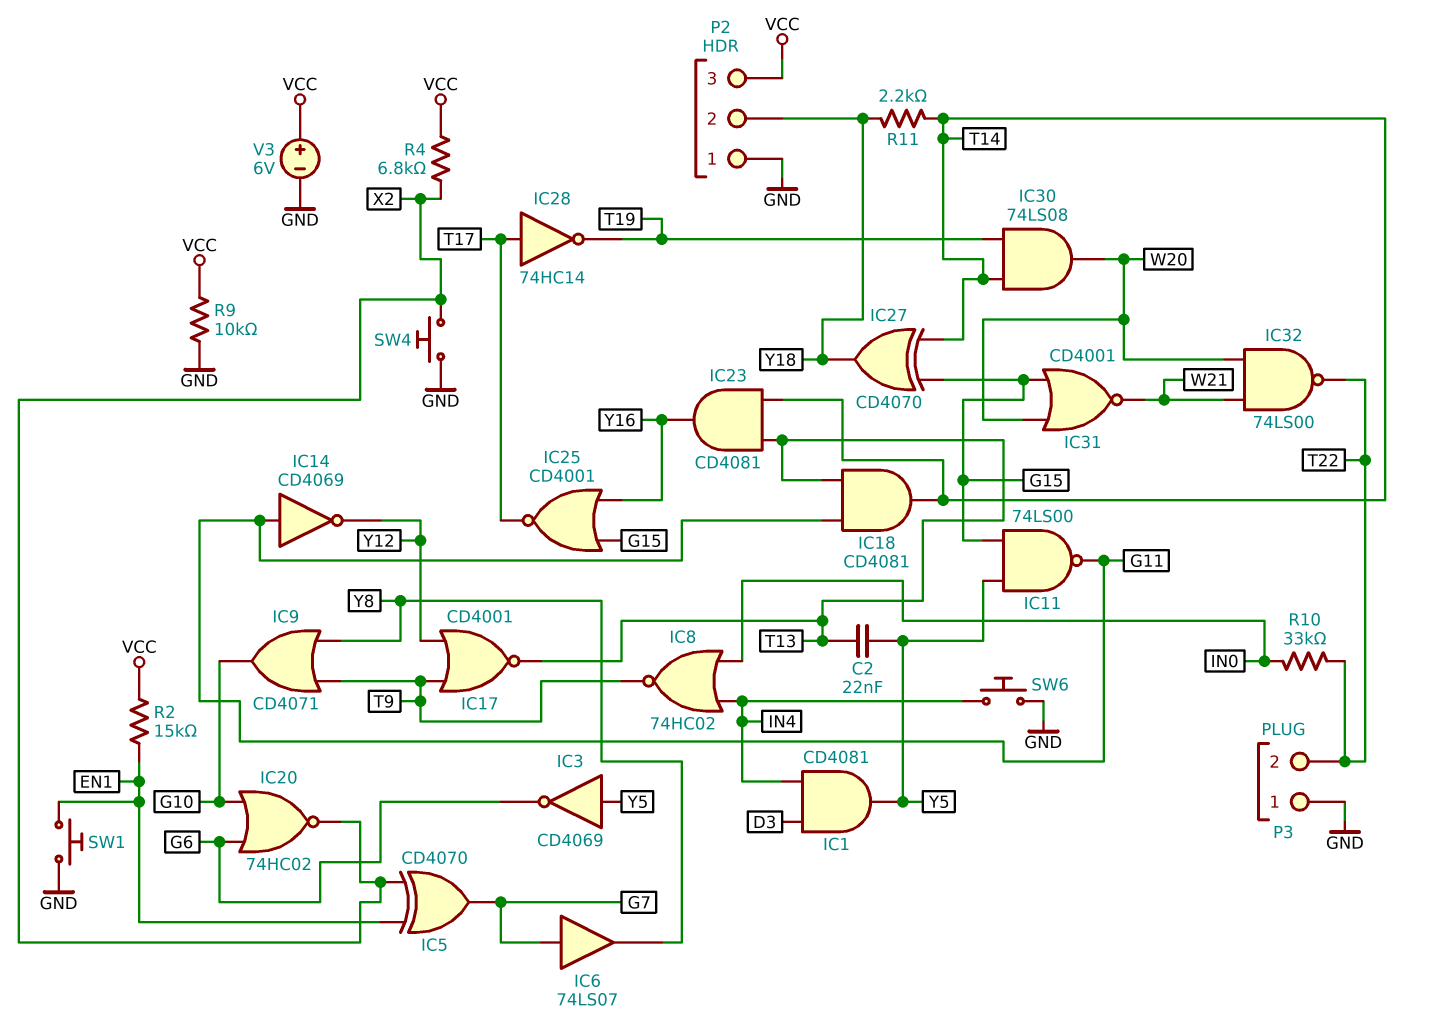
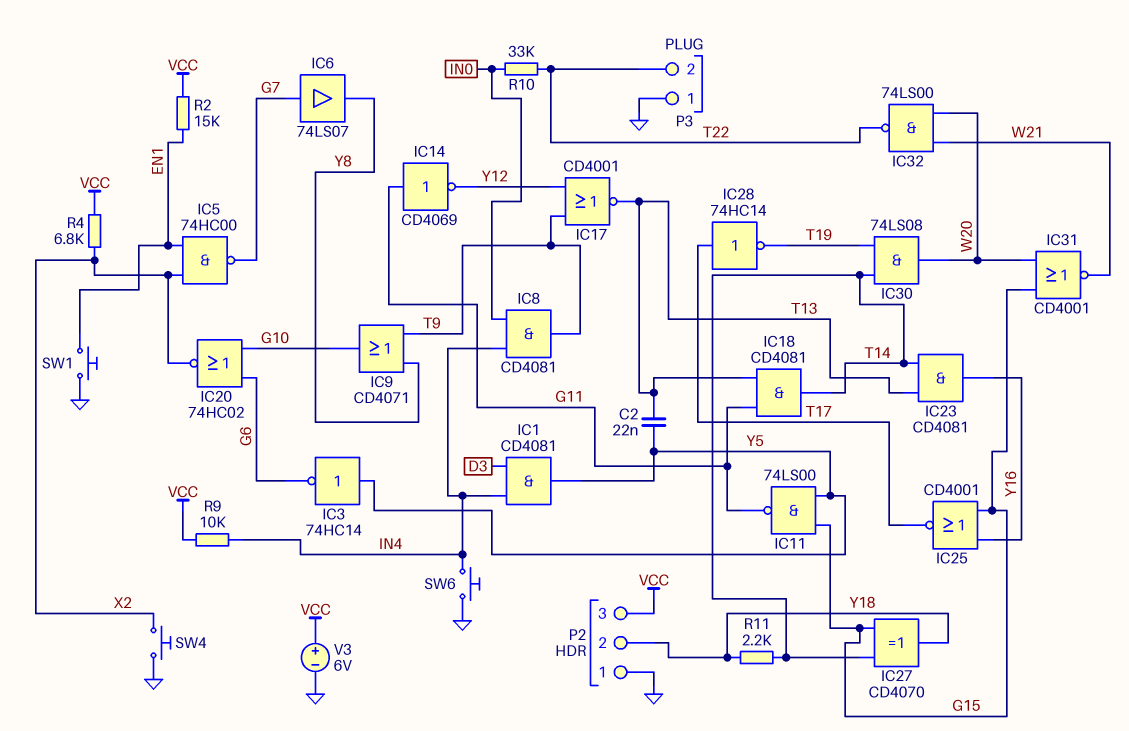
IC3: NOT CD4069 (in Y5, out G6) -> NOT 74HC14 (in Y5, out G6)
IC5: XOR CD4070 (in EN1, in X2, out G7) -> NAND 74HC00 (in EN1, in X2, out G7)
IC8: NOR 74HC02 (in IN0, in IN4, out T9) -> AND CD4081 (in IN0, in IN4, out T9)
R9: 10k (GND, VCC) -> 10k (IN4, VCC)

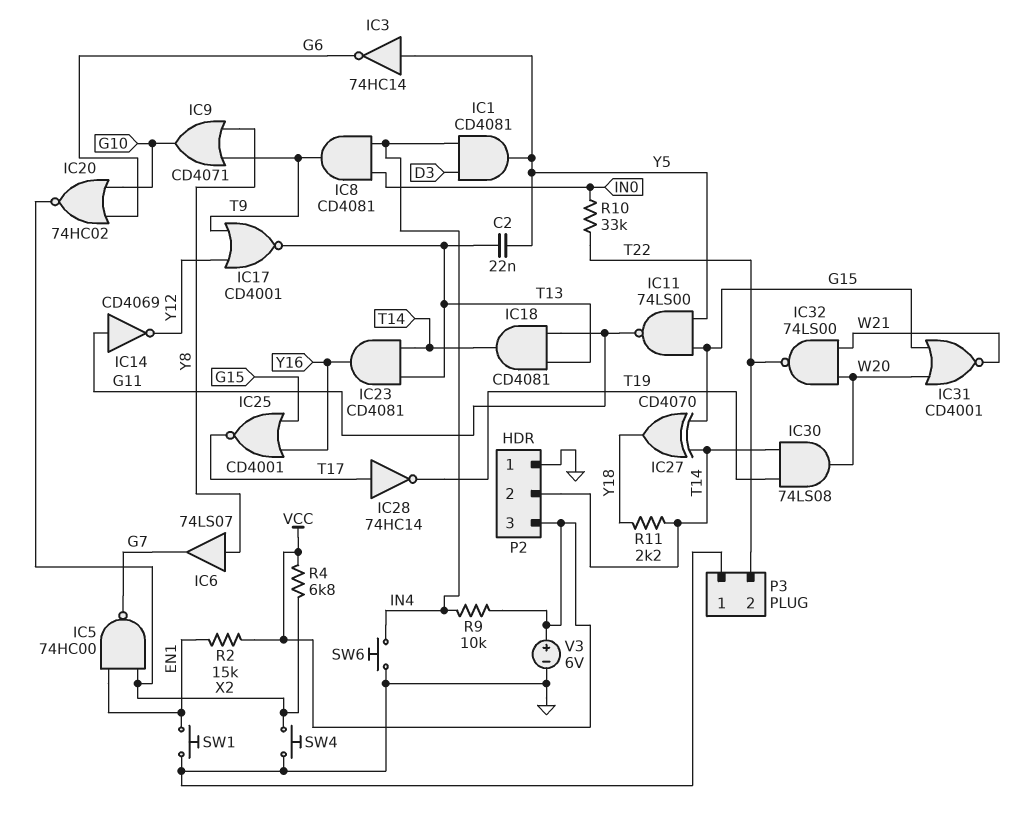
IC6: buffer 74LS07 (in G7, out Y8) -> buffer 74LS07 (in Y8, out G7)
P2 pin 2: Y18 -> T14

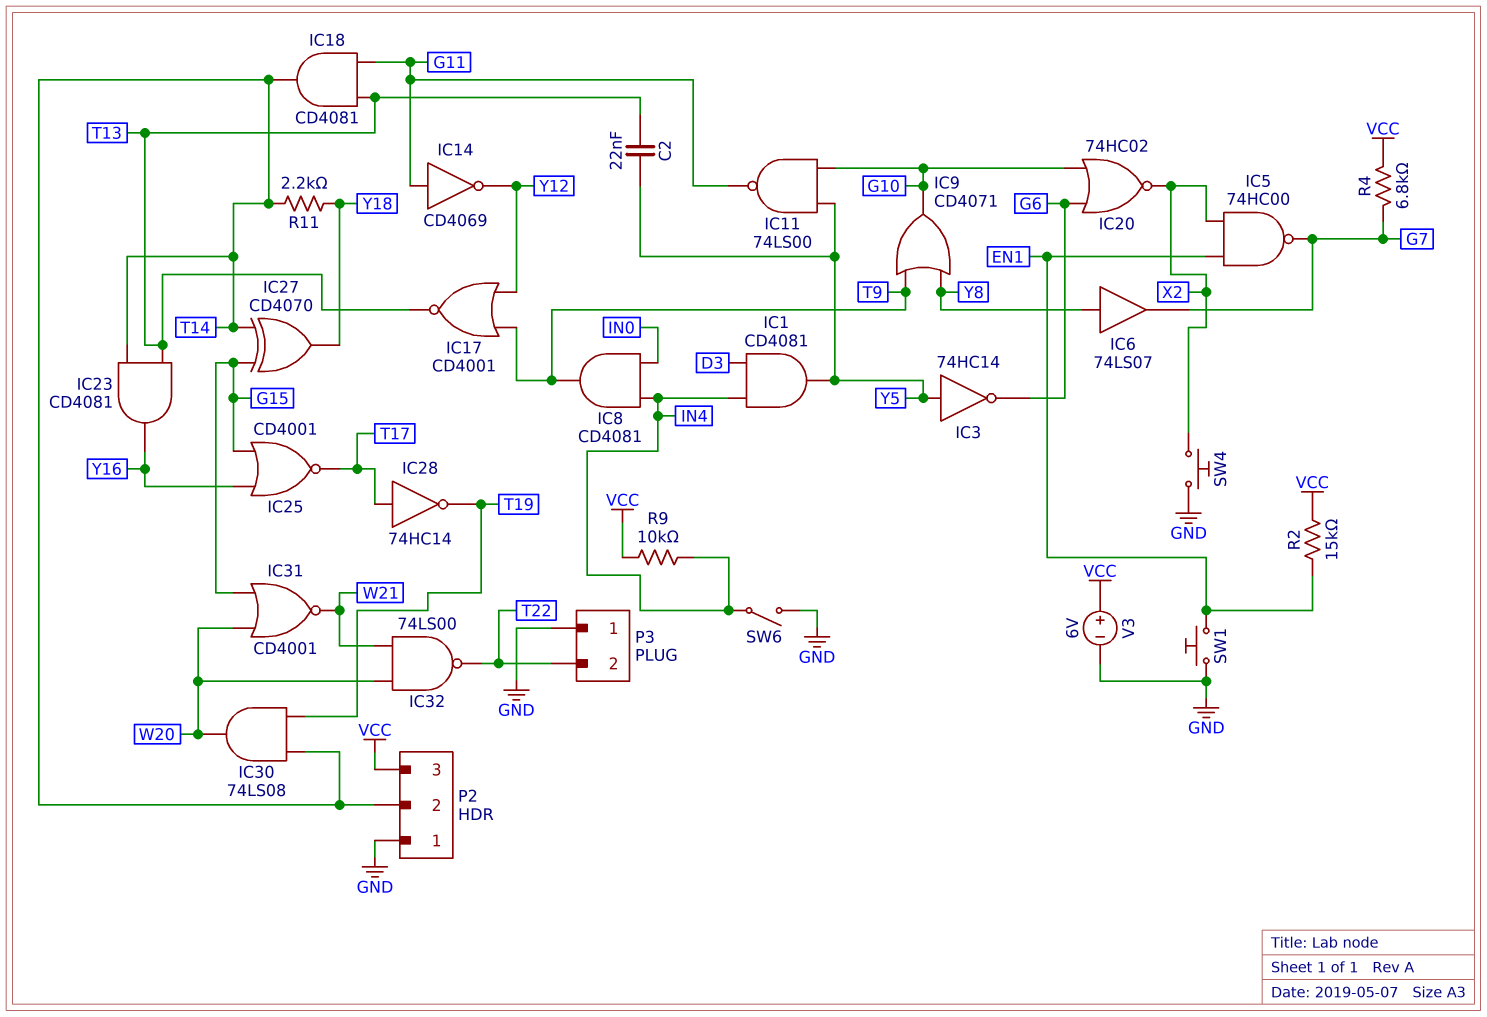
IC11: NAND 74LS00 (in G15, in Y5, out G11) -> NAND 74LS00 (in G10, in Y5, out G11)
R4: 6.8k (VCC, X2) -> 6.8k (G7, VCC)
R10: 33k (IN0, T22) -> none
SW6: button (GND, IN4) -> switch (GND, IN4)

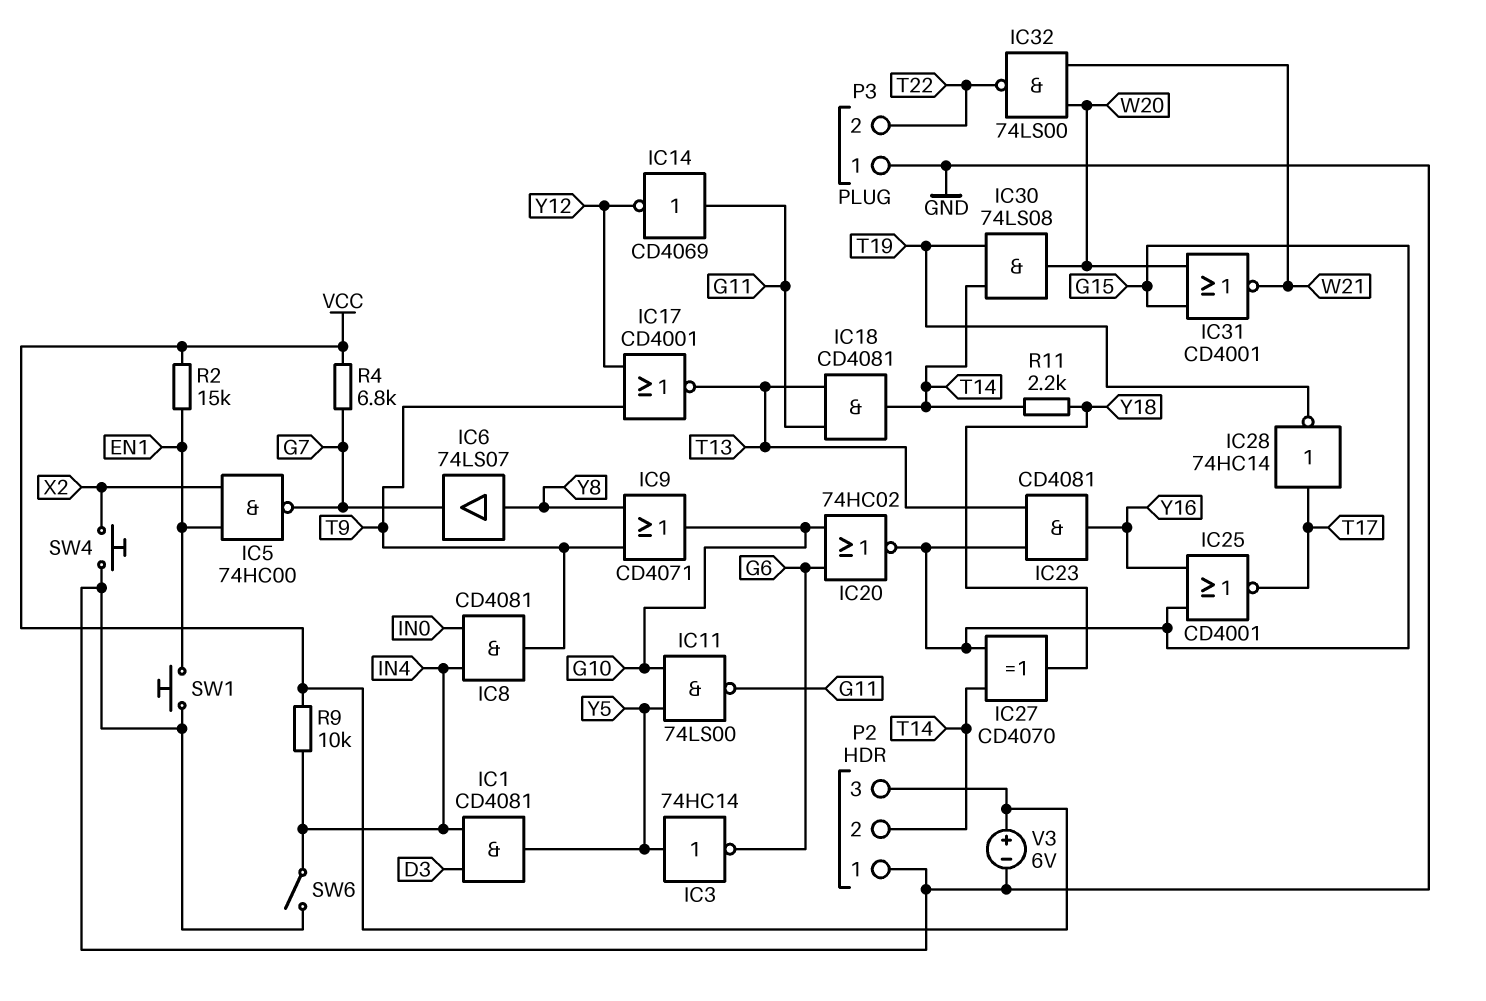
C2: 22nF (T13, Y5) -> none
IC20: NOR 74HC02 (in G6, in G10, out X2) -> NOR 74HC02 (in G6, in G10, out G15)
IC23: AND CD4081 (in T13, in T14, out Y16) -> AND CD4081 (in G15, in T13, out Y16)

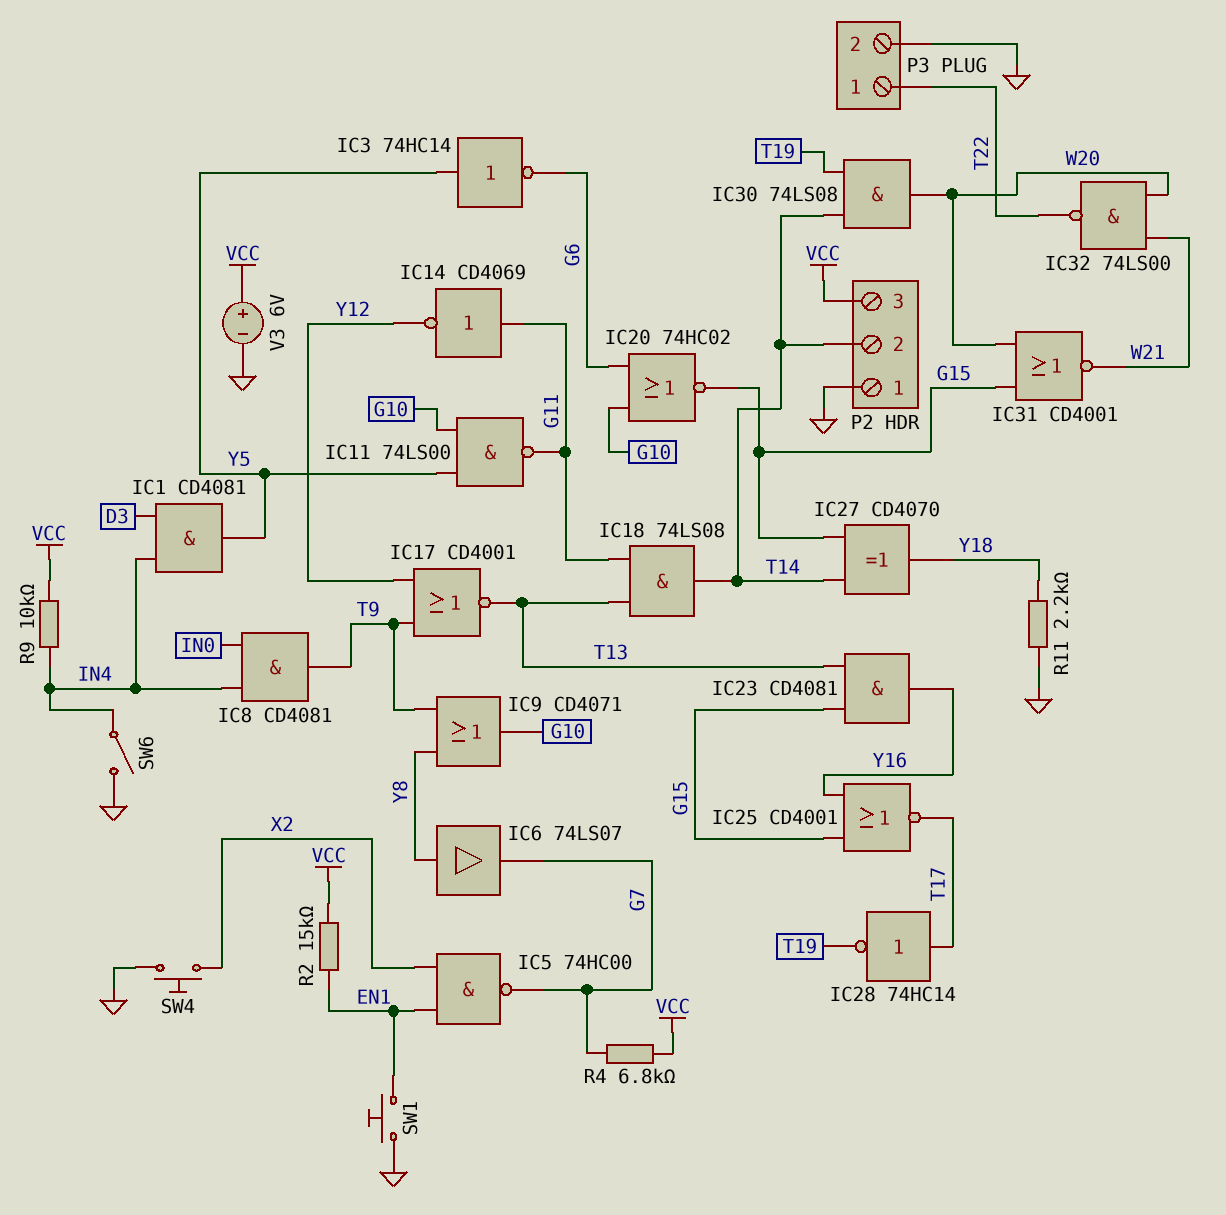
IC18: AND CD4081 (in G11, in T13, out T14) -> AND 74LS08 (in G11, in T13, out T14)
P3 pin 1: GND -> T22
P3 pin 2: T22 -> GND
R11: 2.2k (T14, Y18) -> 2.2k (GND, Y18)

